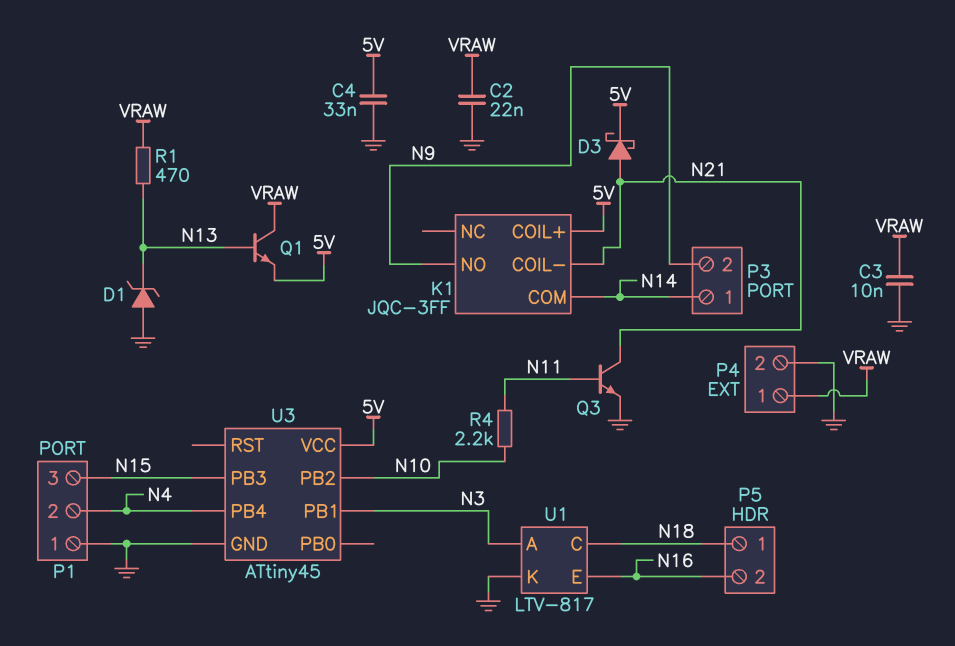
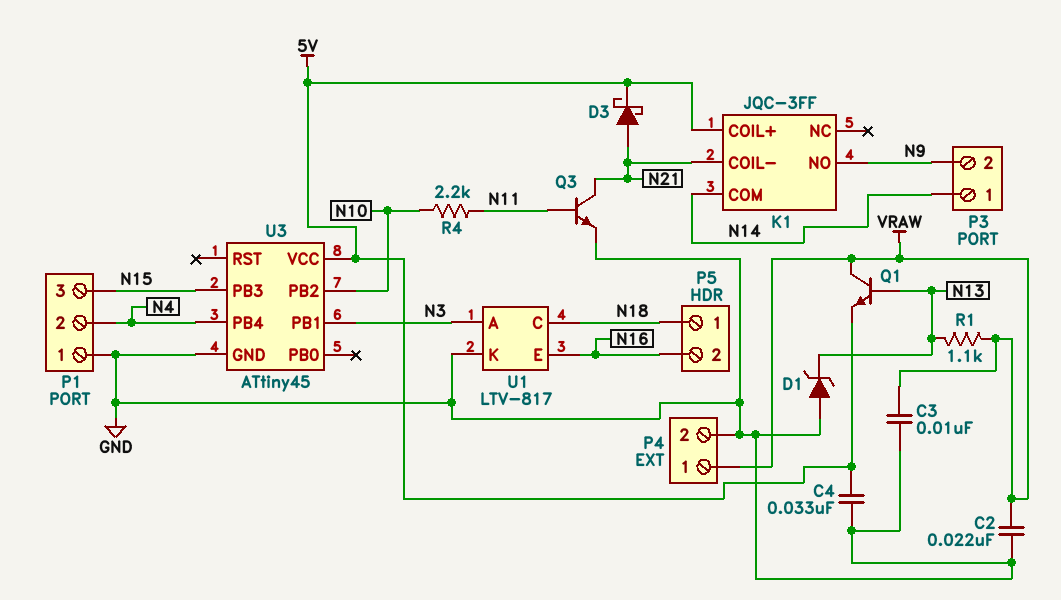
R1: 470 (N13, VRAW) -> 1.1k (N13, VRAW)

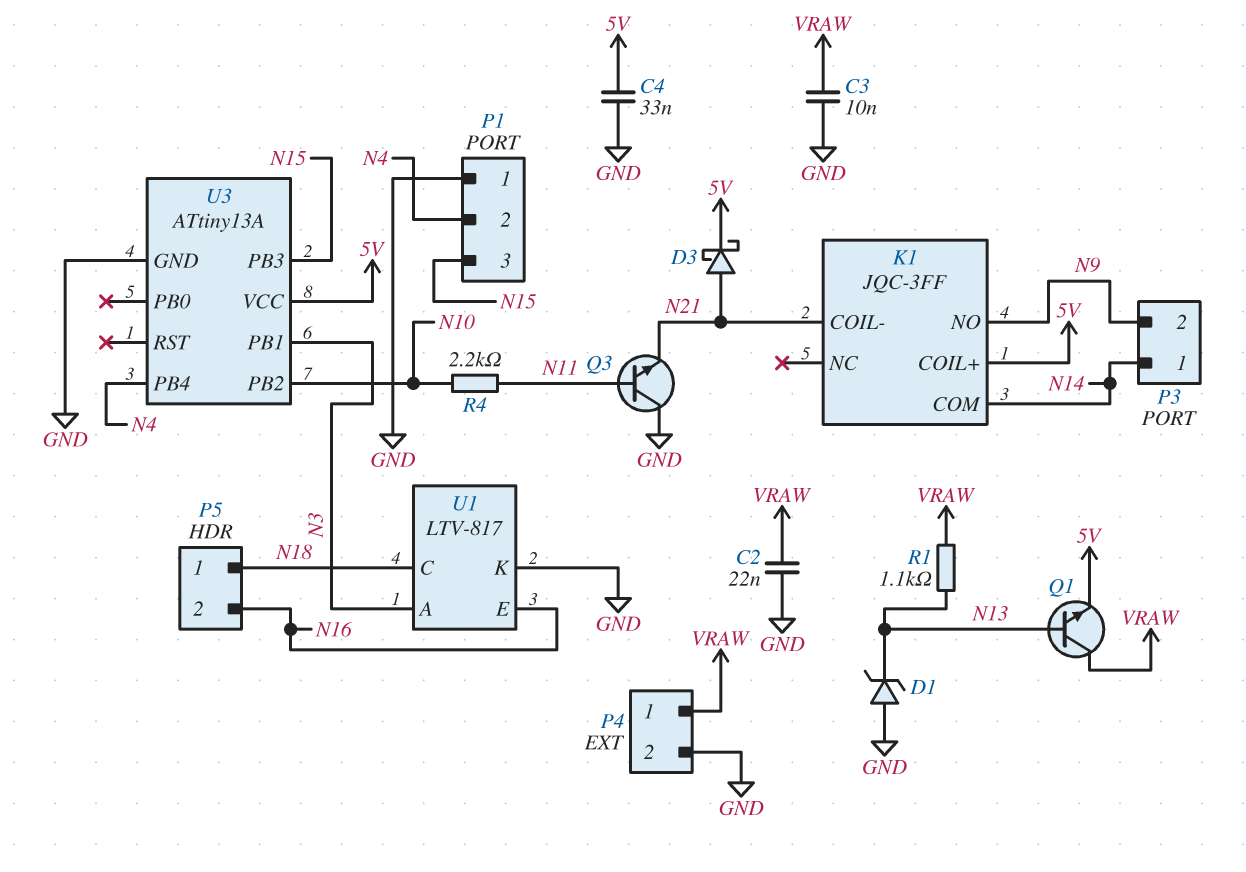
Q3: NPN (B N11, C N21, E GND) -> NPN (B N11, C GND, E N21)
U3: ATtiny45 -> ATtiny13A

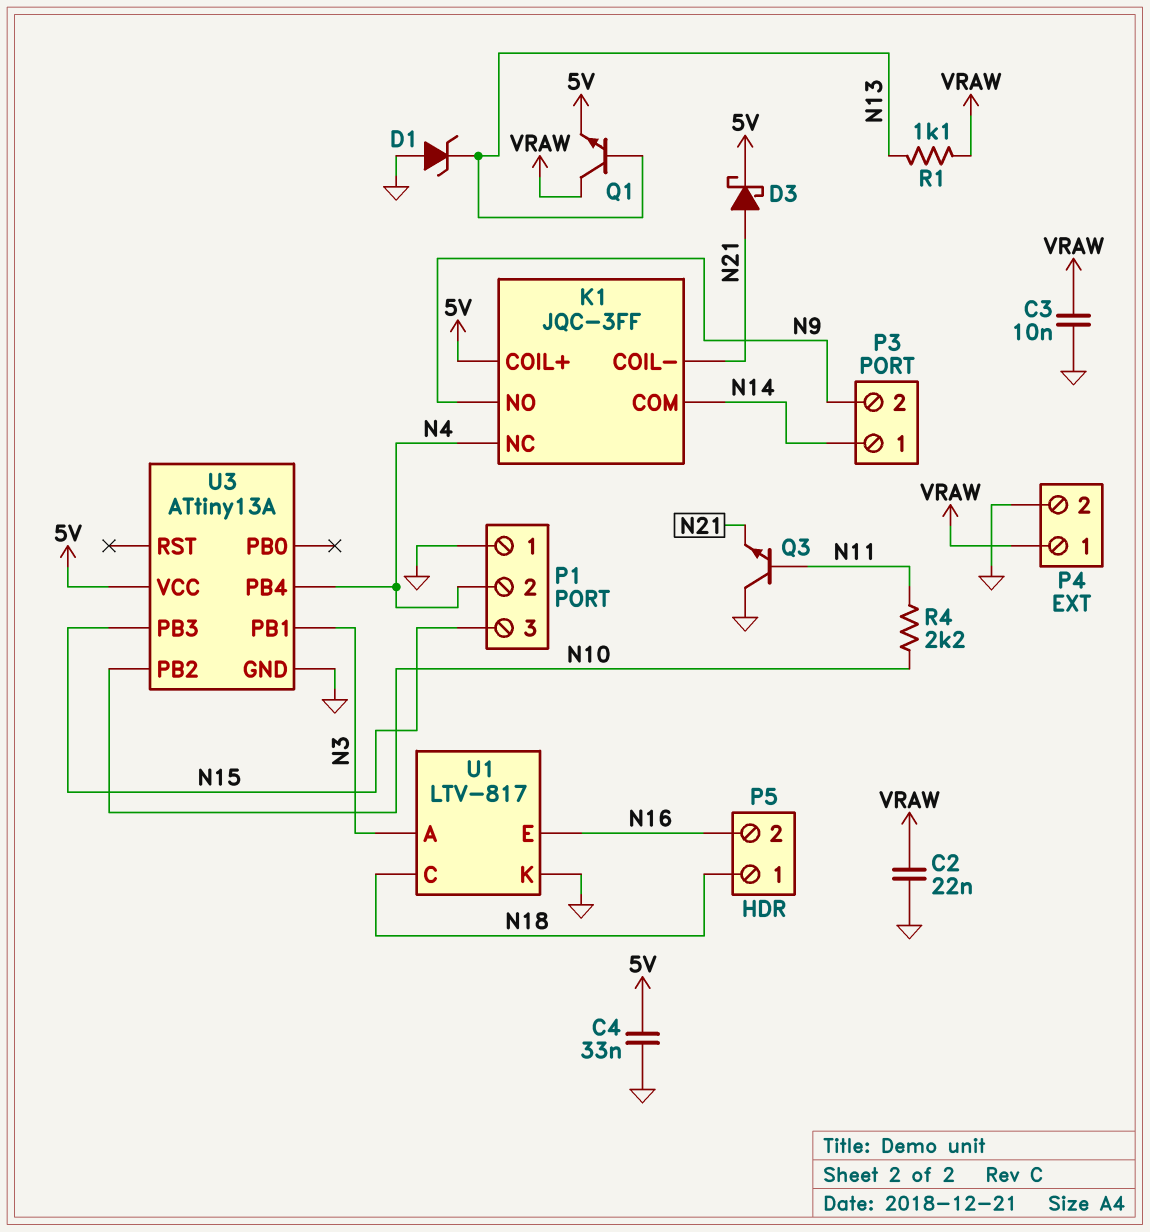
K1 pin NC: none -> N4

